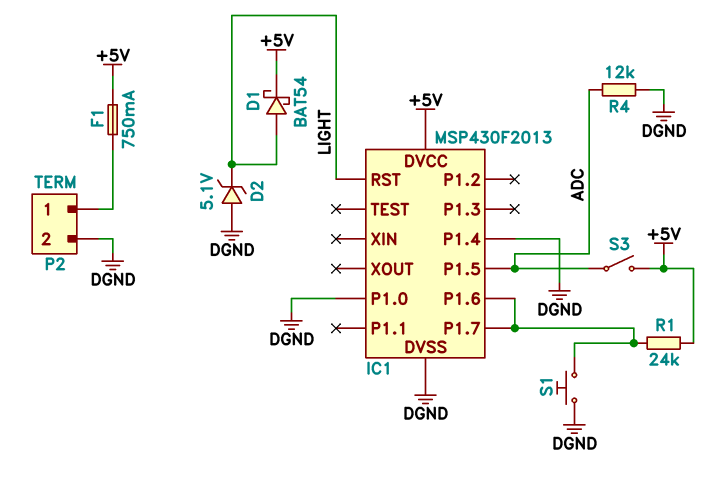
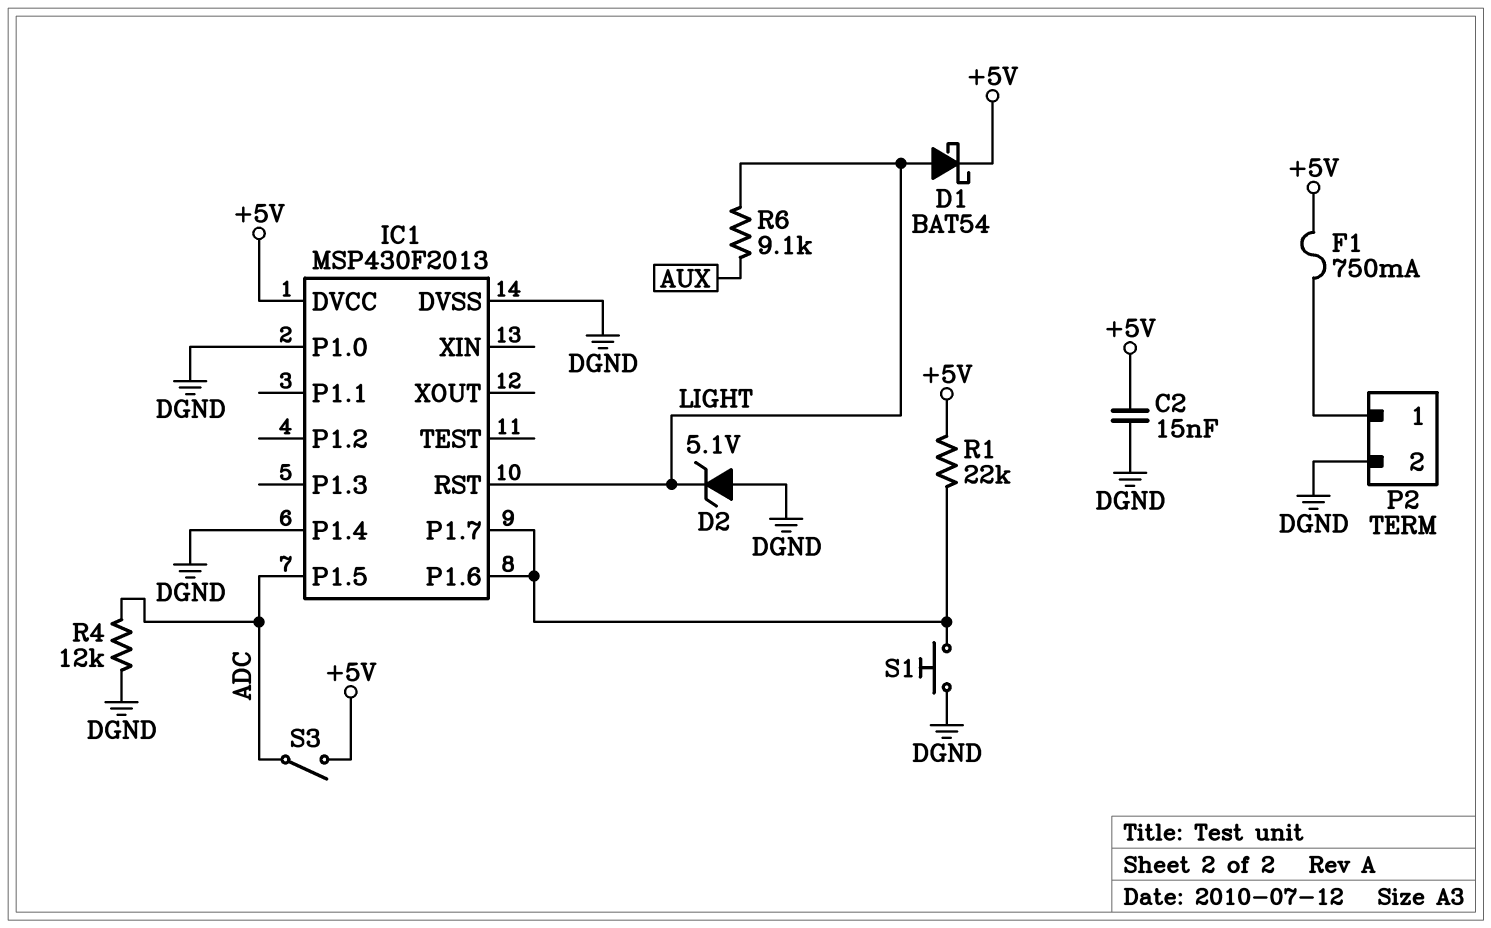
C2: none -> 15nF (+5V, DGND)
R1: 24k (+5V, IC1/P1.6) -> 22k (+5V, IC1/P1.6)
R6: none -> 9.1k (AUX, LIGHT)

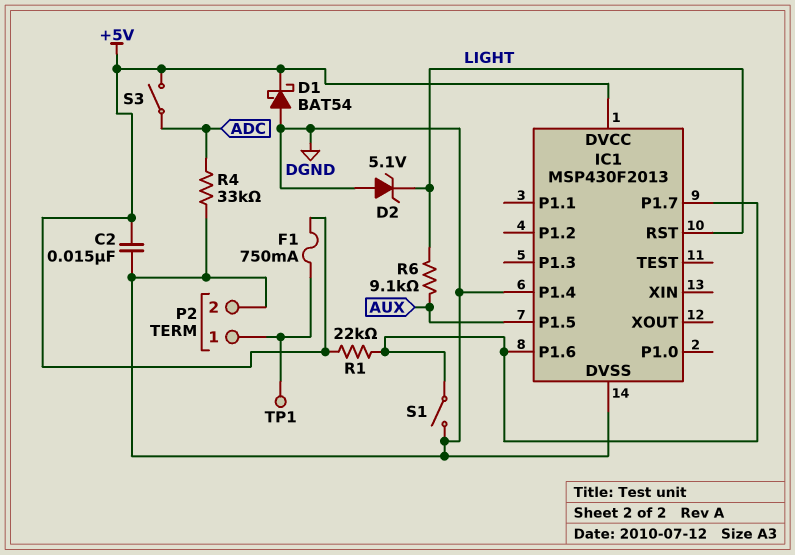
D1: schottky BAT54 (A LIGHT, K +5V) -> schottky BAT54 (A DGND, K +5V)
IC1 pin P1.0: DGND -> none
IC1 pin P1.5: ADC -> AUX
R4: 12k (ADC, DGND) -> 33k (ADC, DGND)
S1: button (DGND, IC1/P1.6) -> switch (DGND, IC1/P1.6)
TP1: none -> test point (P2/1)

